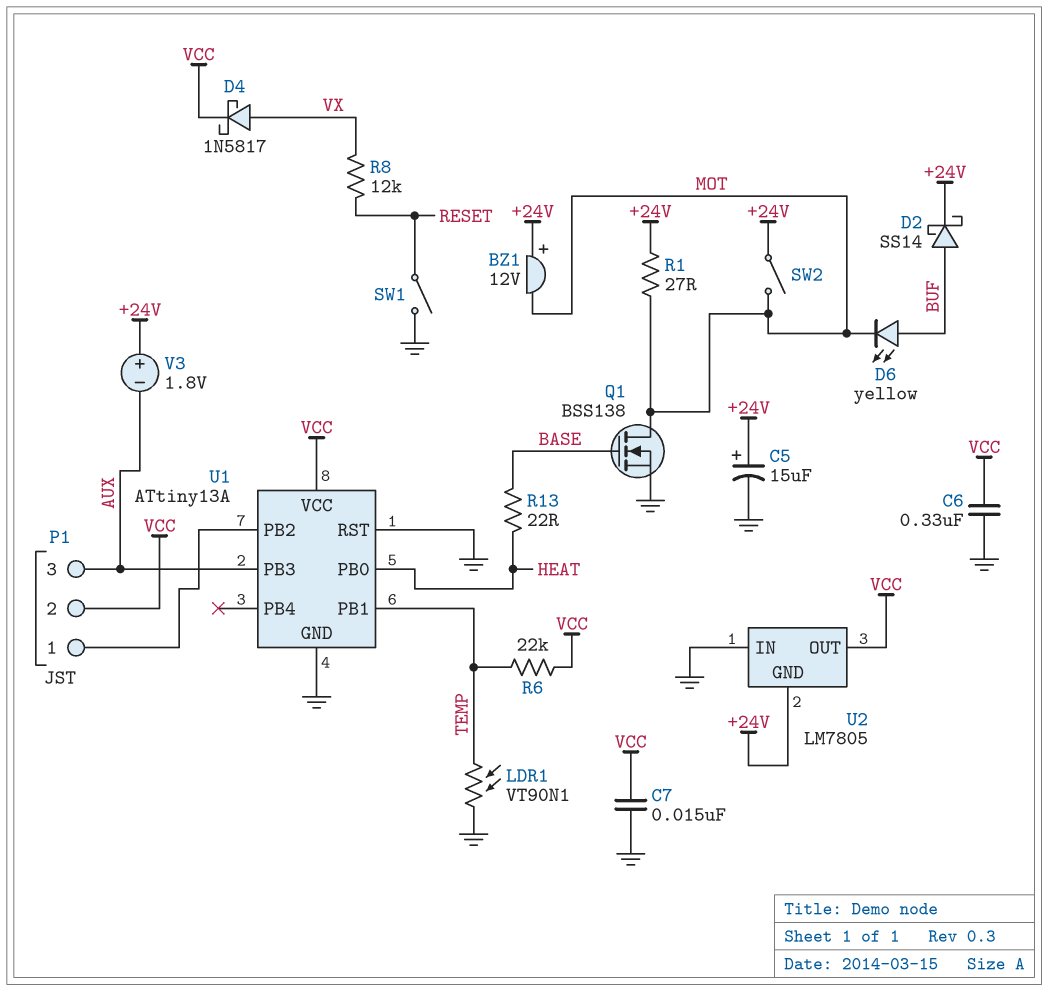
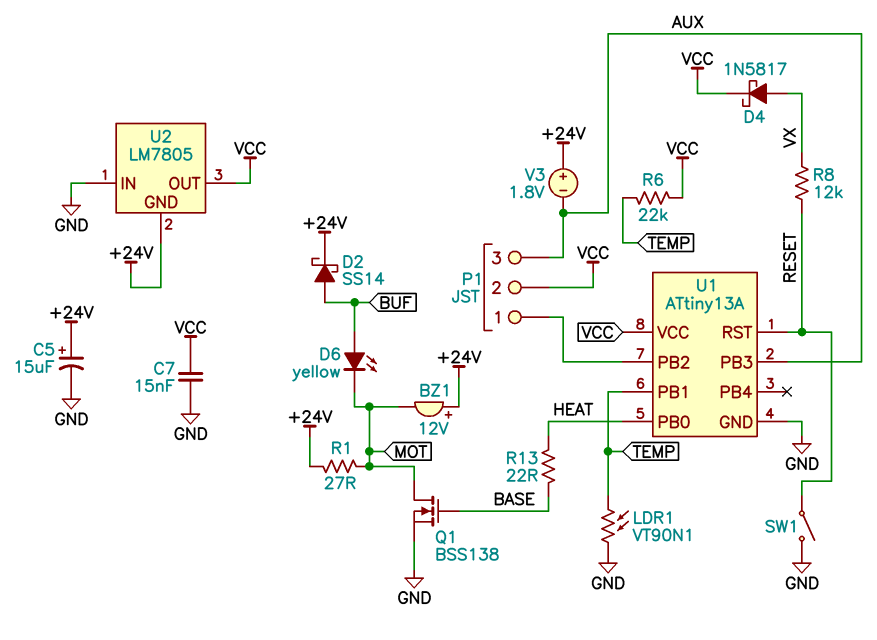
C6: 330nF (GND, VCC) -> none
SW2: switch (+24V, MOT) -> none
U1 pin RST: GND -> RESET

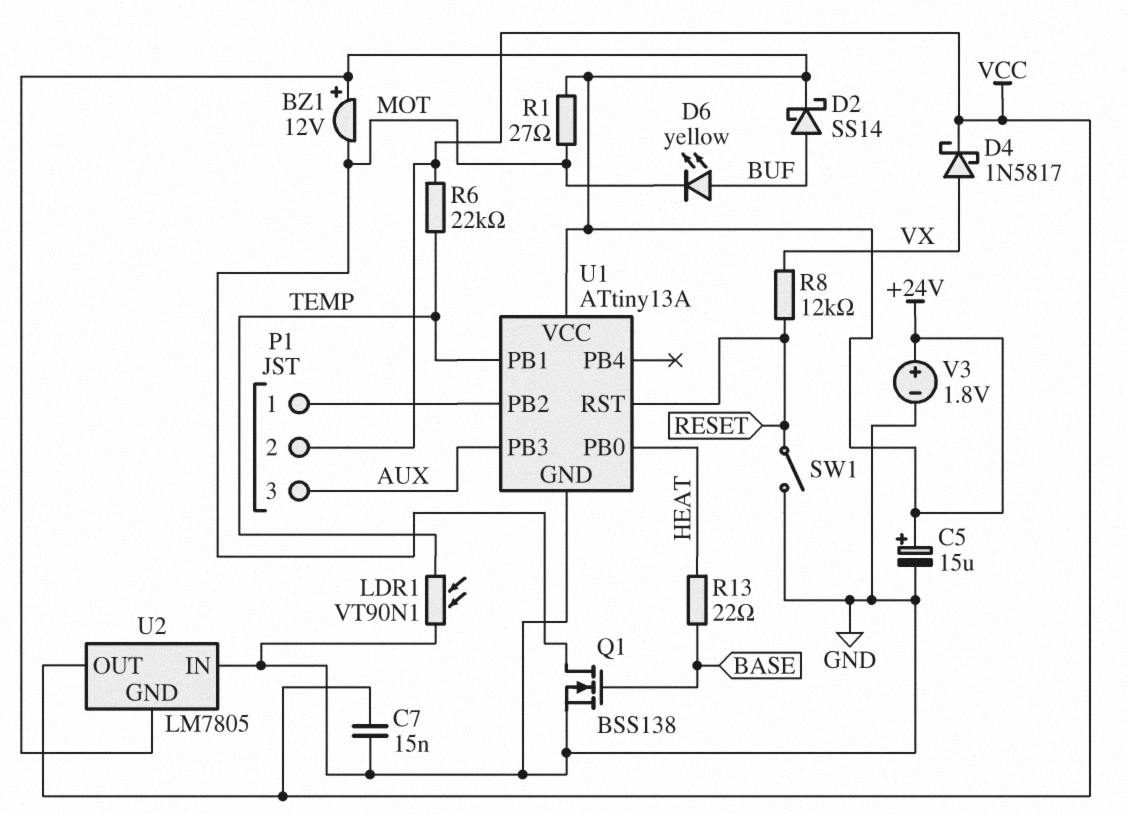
U1 pin VCC: VCC -> +24V
V3: 1.8V (plus +24V, minus AUX) -> 1.8V (plus +24V, minus GND)

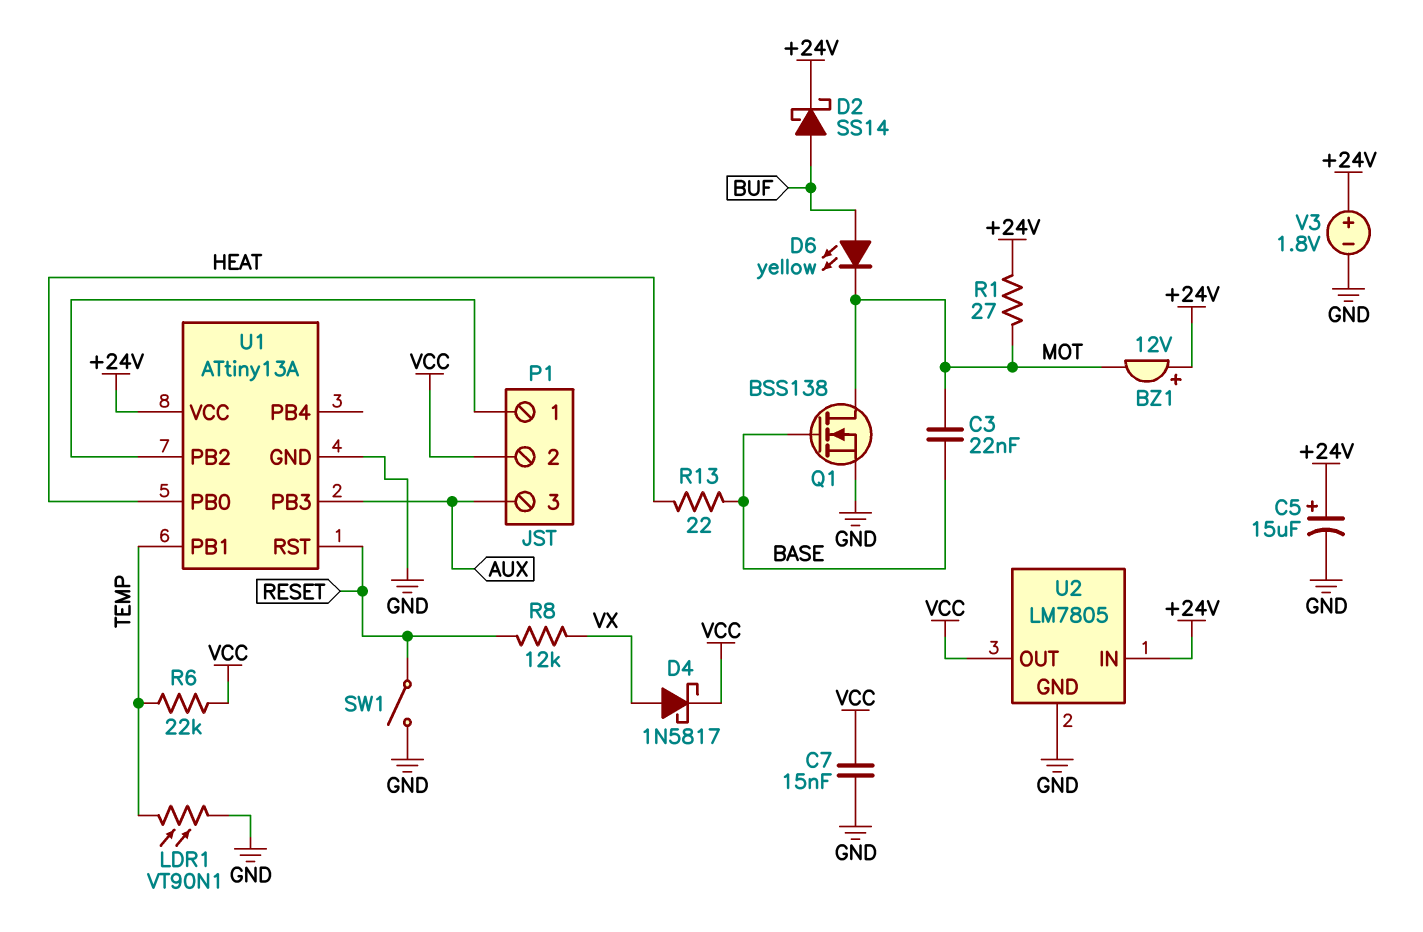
C3: none -> 22nF (BASE, MOT)
U2 pin GND: +24V -> GND
U2 pin IN: GND -> +24V

